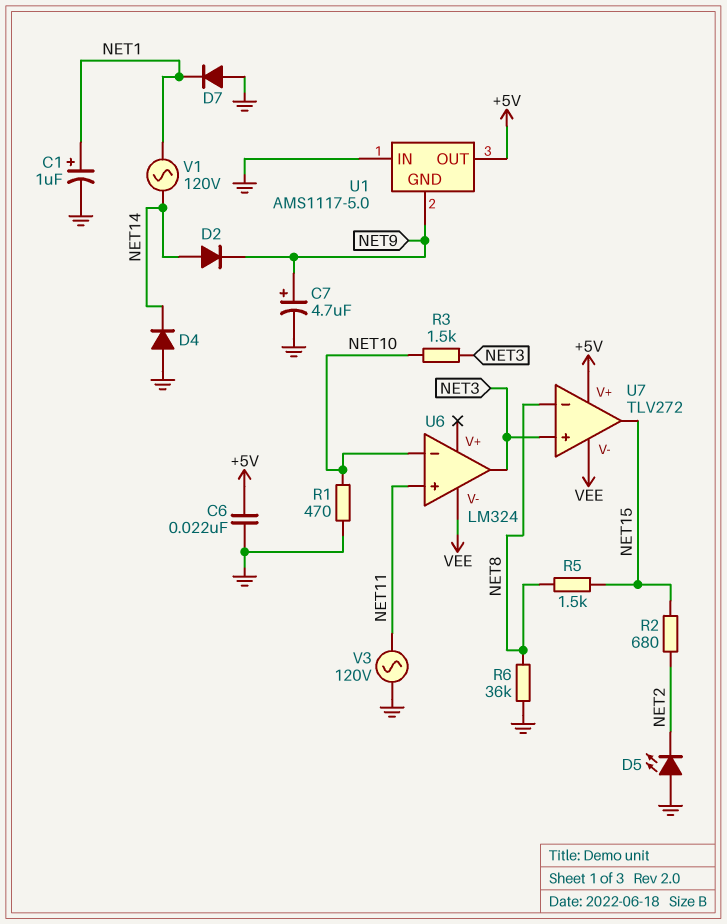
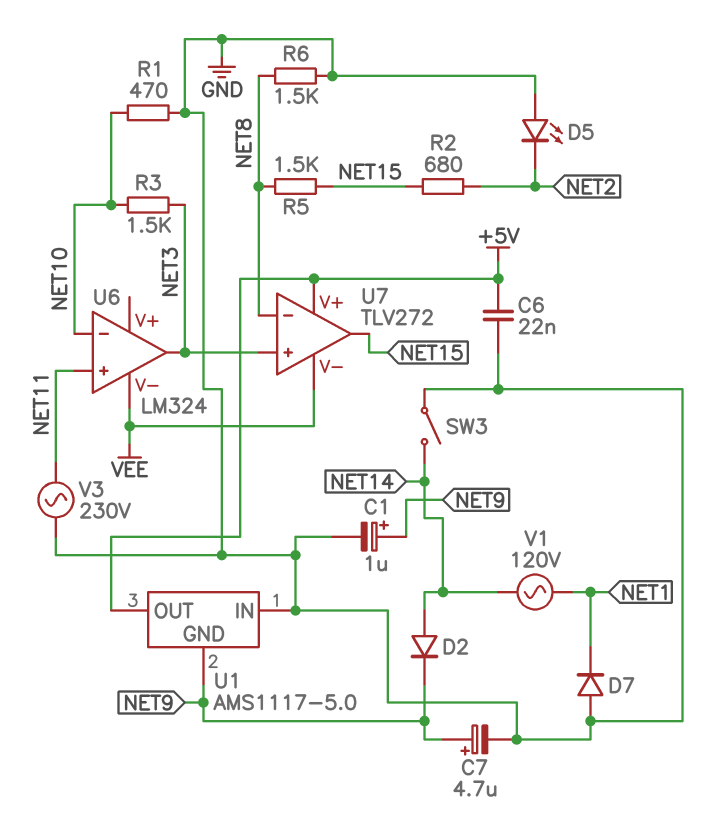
C1: 1uF (plus NET1, minus GND) -> 1uF (plus NET9, minus GND)
D4: diode (A GND, K NET14) -> none
R6: 36k (GND, NET8) -> 1.5k (GND, NET8)
SW3: none -> switch (GND, NET14)
V3: AC 120V (GND, NET11) -> AC 230V (GND, NET11)

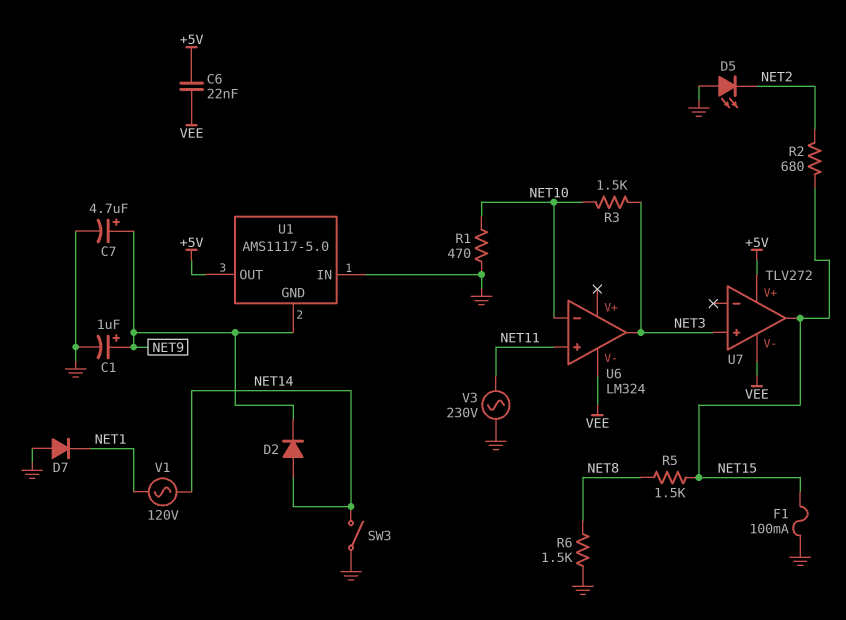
C6: 22nF (+5V, GND) -> 22nF (+5V, VEE)
F1: none -> 100mA (GND, NET15)
U7 pin in-: NET8 -> none

